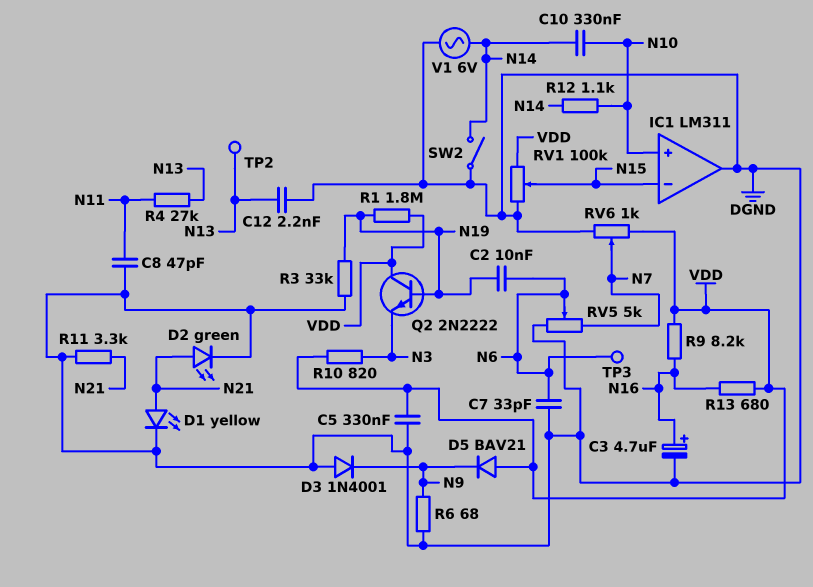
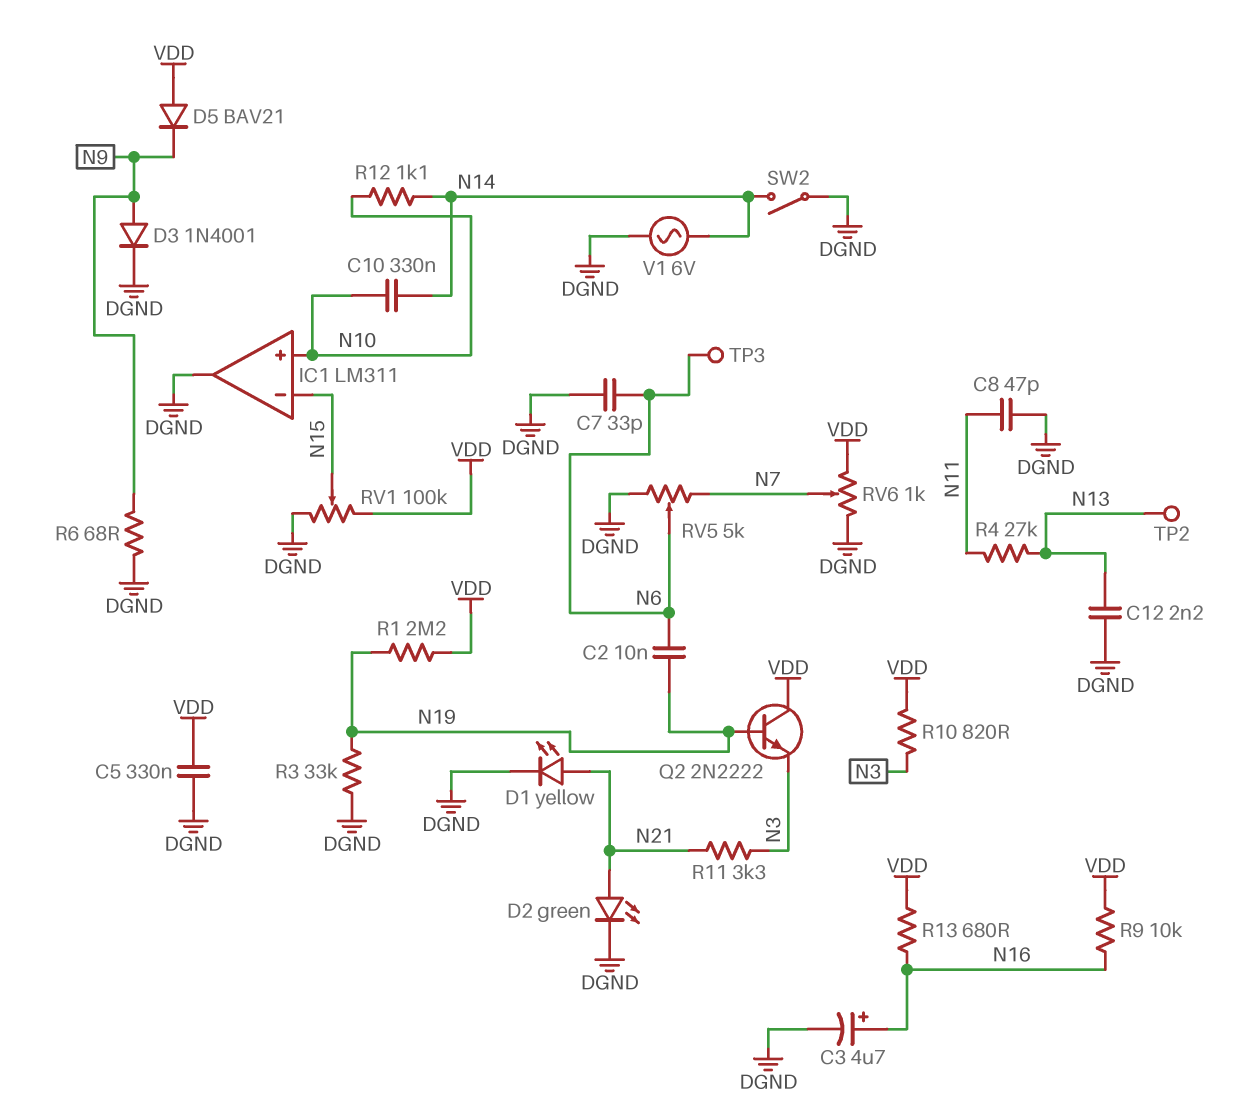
D3: diode 1N4001 (A DGND, K N9) -> diode 1N4001 (A N9, K DGND)
R1: 1.8M (N19, VDD) -> 2.2M (N19, VDD)
R9: 8.2k (N16, VDD) -> 10k (N16, VDD)
R11: 3.3k (DGND, N21) -> 3.3k (N3, N21)

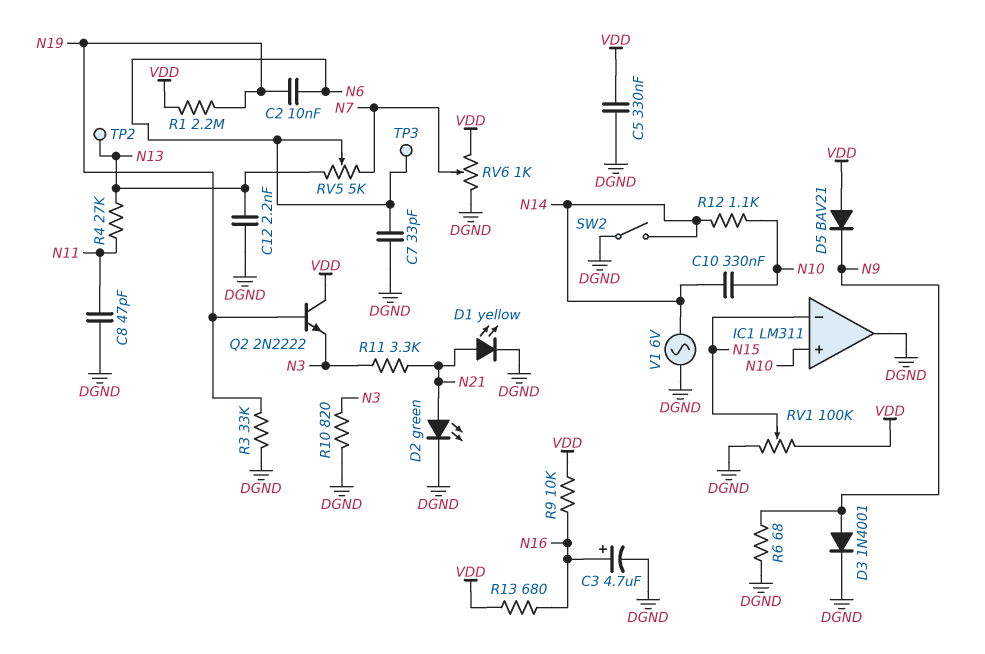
R10: 820 (N3, VDD) -> 820 (DGND, N3)
RV5: 5k (DGND, N7, wiper N6) -> 5k (N7, N13, wiper N6)

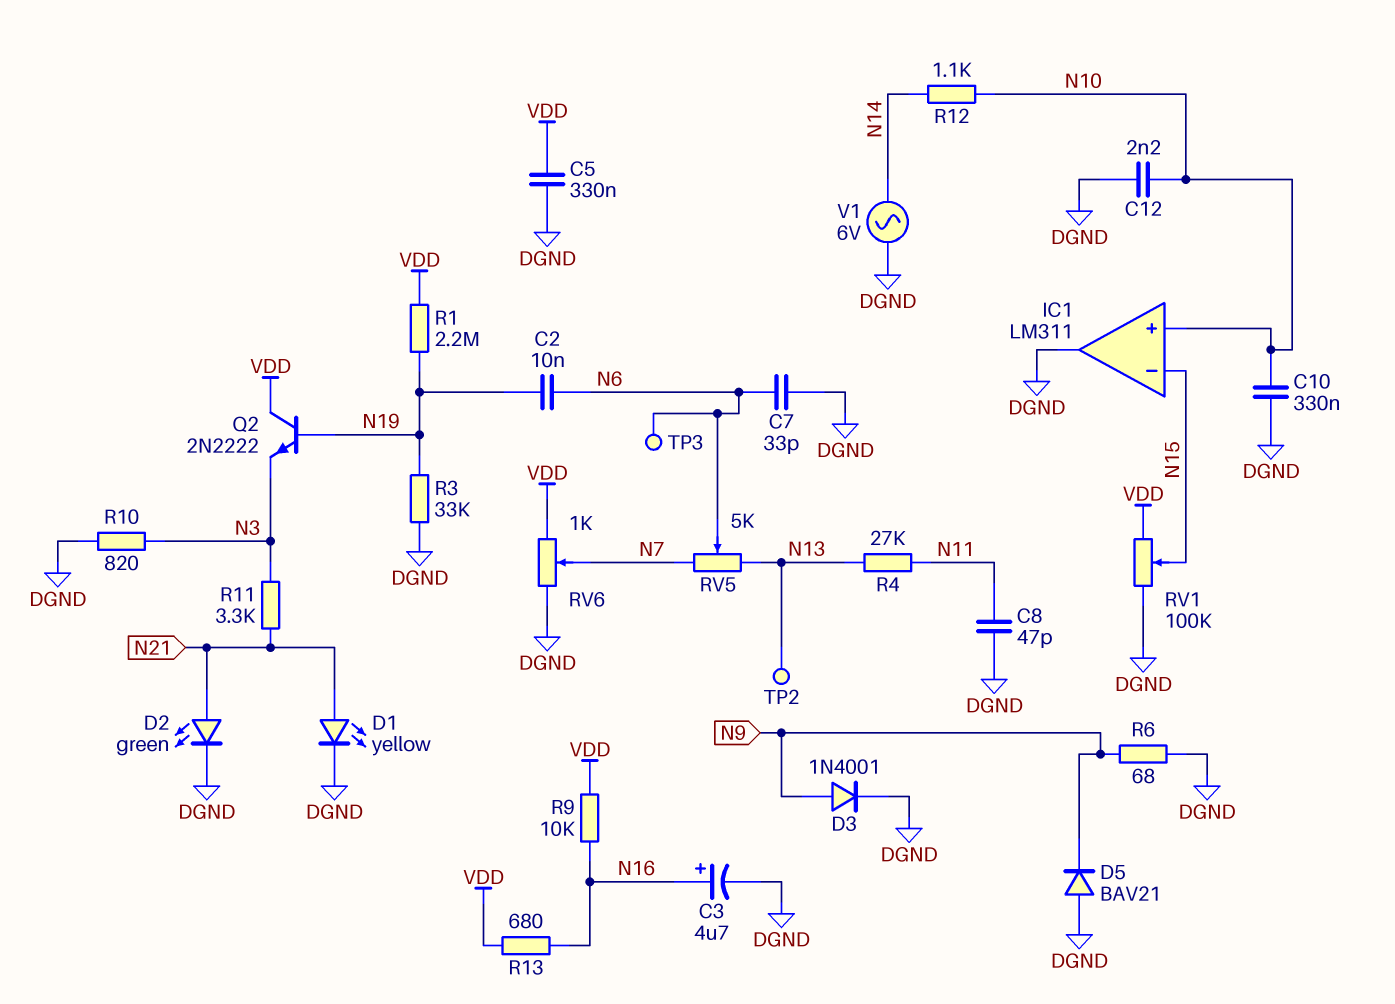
C10: 330nF (N10, N14) -> 330nF (DGND, N10)
C12: 2.2nF (DGND, N13) -> 2.2nF (DGND, N10)
D5: diode BAV21 (A VDD, K N9) -> diode BAV21 (A DGND, K N9)
SW2: switch (DGND, N14) -> none

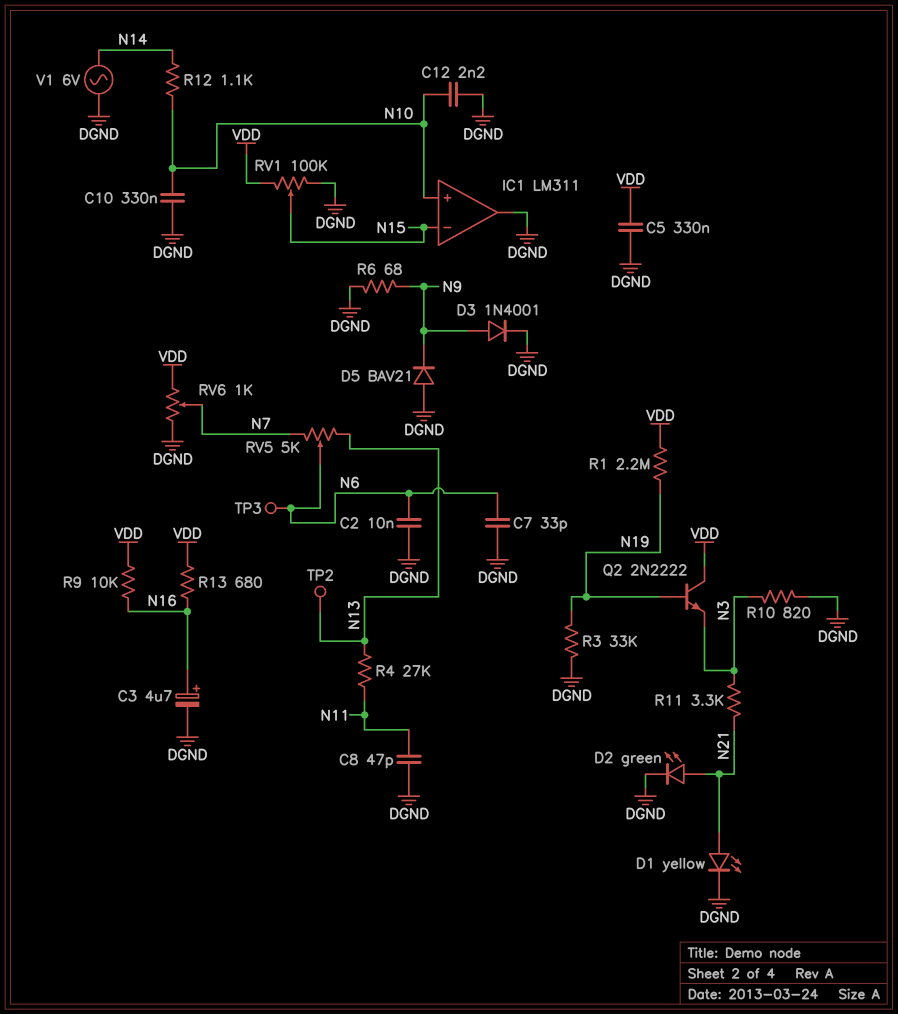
C2: 10nF (N6, N19) -> 10nF (DGND, N6)

